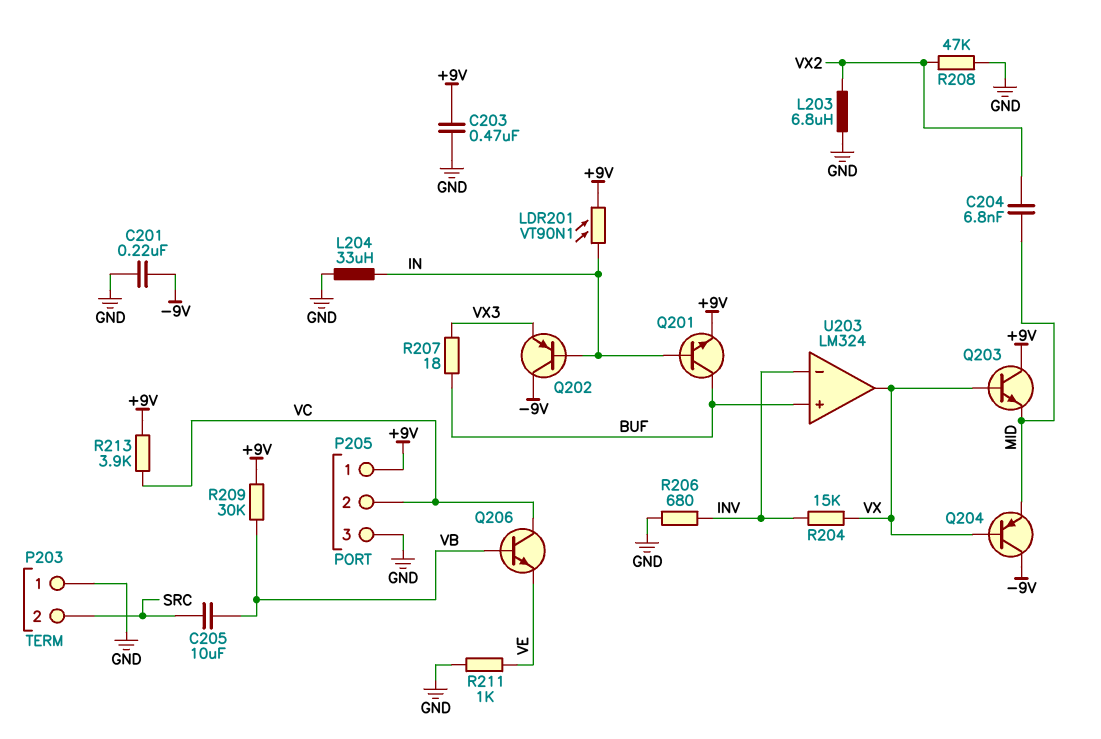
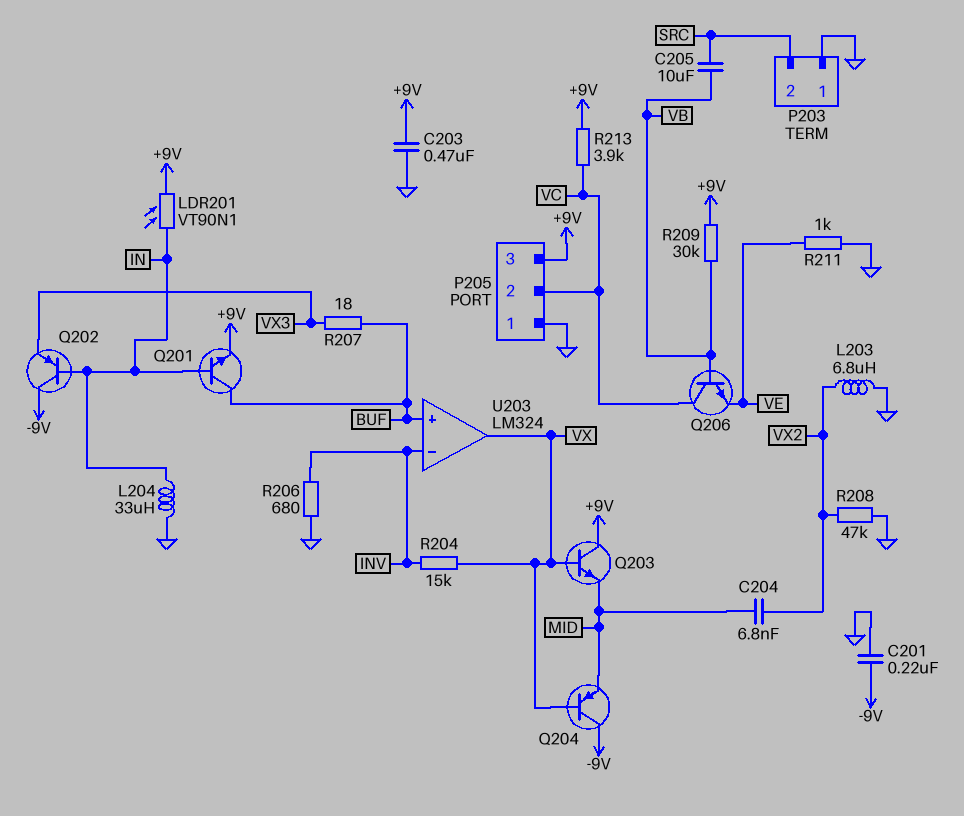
P205 pin 1: +9V -> GND
P205 pin 3: GND -> +9V

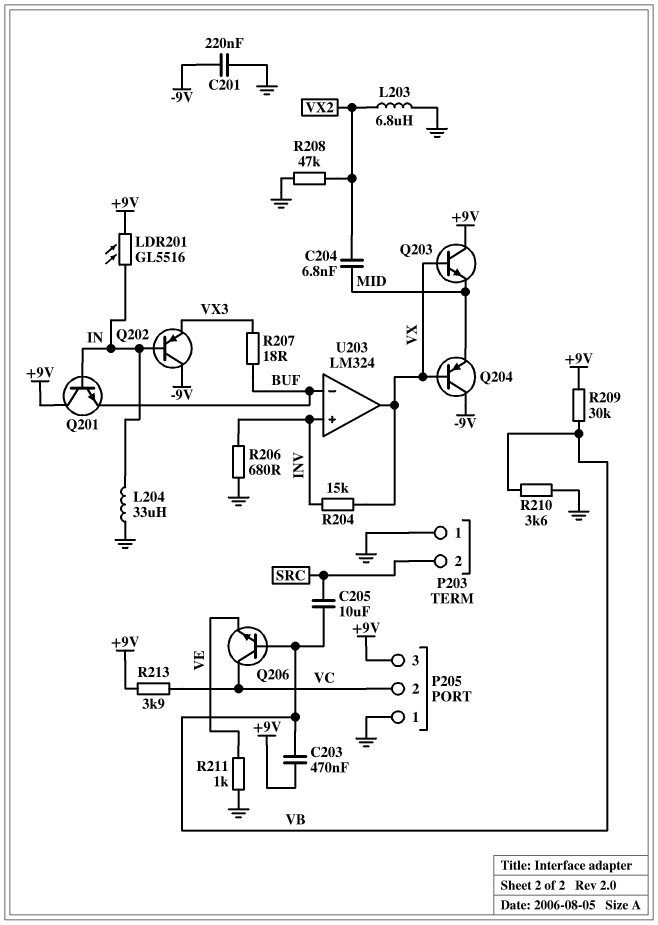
C203: 470nF (+9V, GND) -> 470nF (+9V, VB)
LDR201: VT90N1 (+9V, IN) -> GL5516 (+9V, IN)
Q201: NPN (B IN, C BUF, E +9V) -> NPN (B IN, C +9V, E BUF)
R210: none -> 3.6k (GND, VB)
U203 pin in+: BUF -> INV
U203 pin in-: INV -> BUF

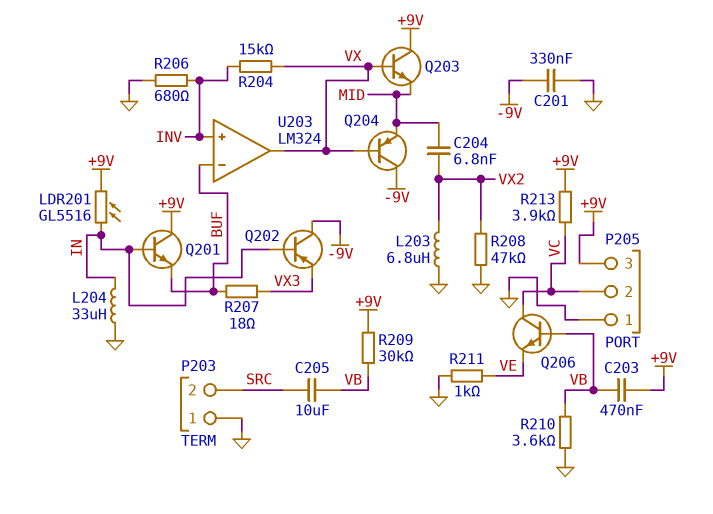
C201: 220nF (-9V, GND) -> 330nF (-9V, GND)

